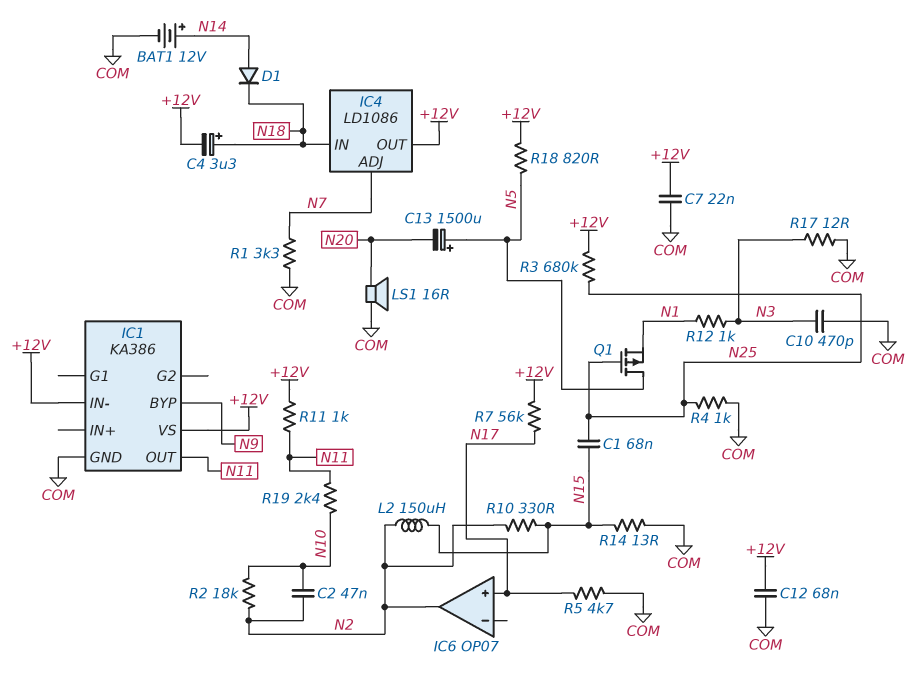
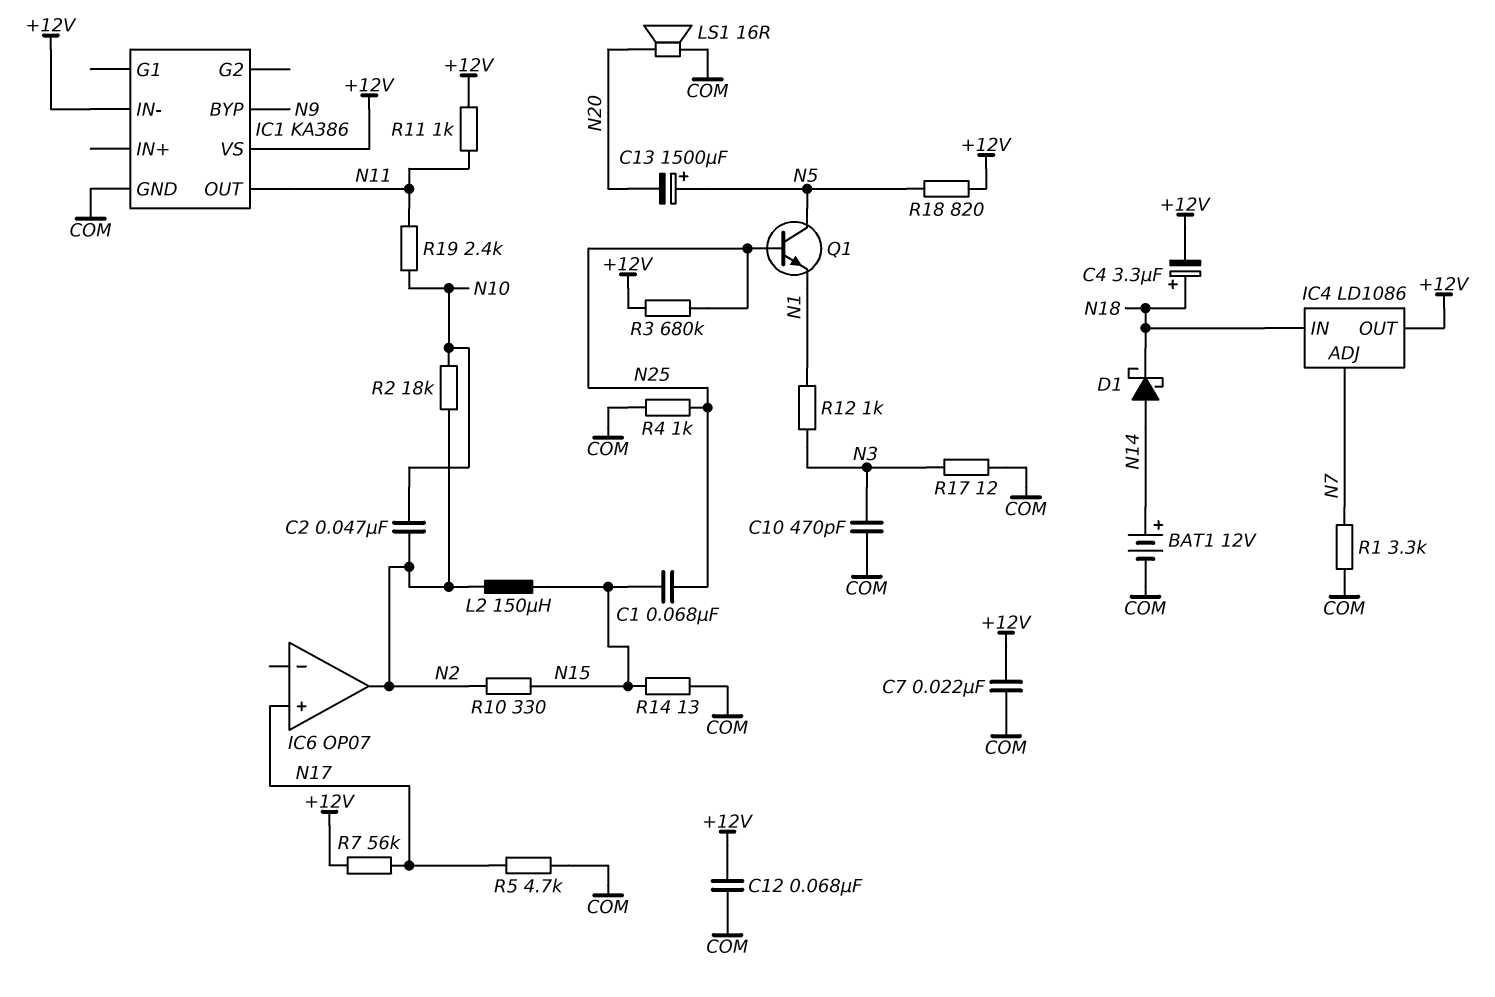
D1: diode (A N14, K N18) -> schottky (A N14, K N18)
Q1: PMOS (G N25, D N5, S N1) -> NPN (B N25, C N5, E N1)

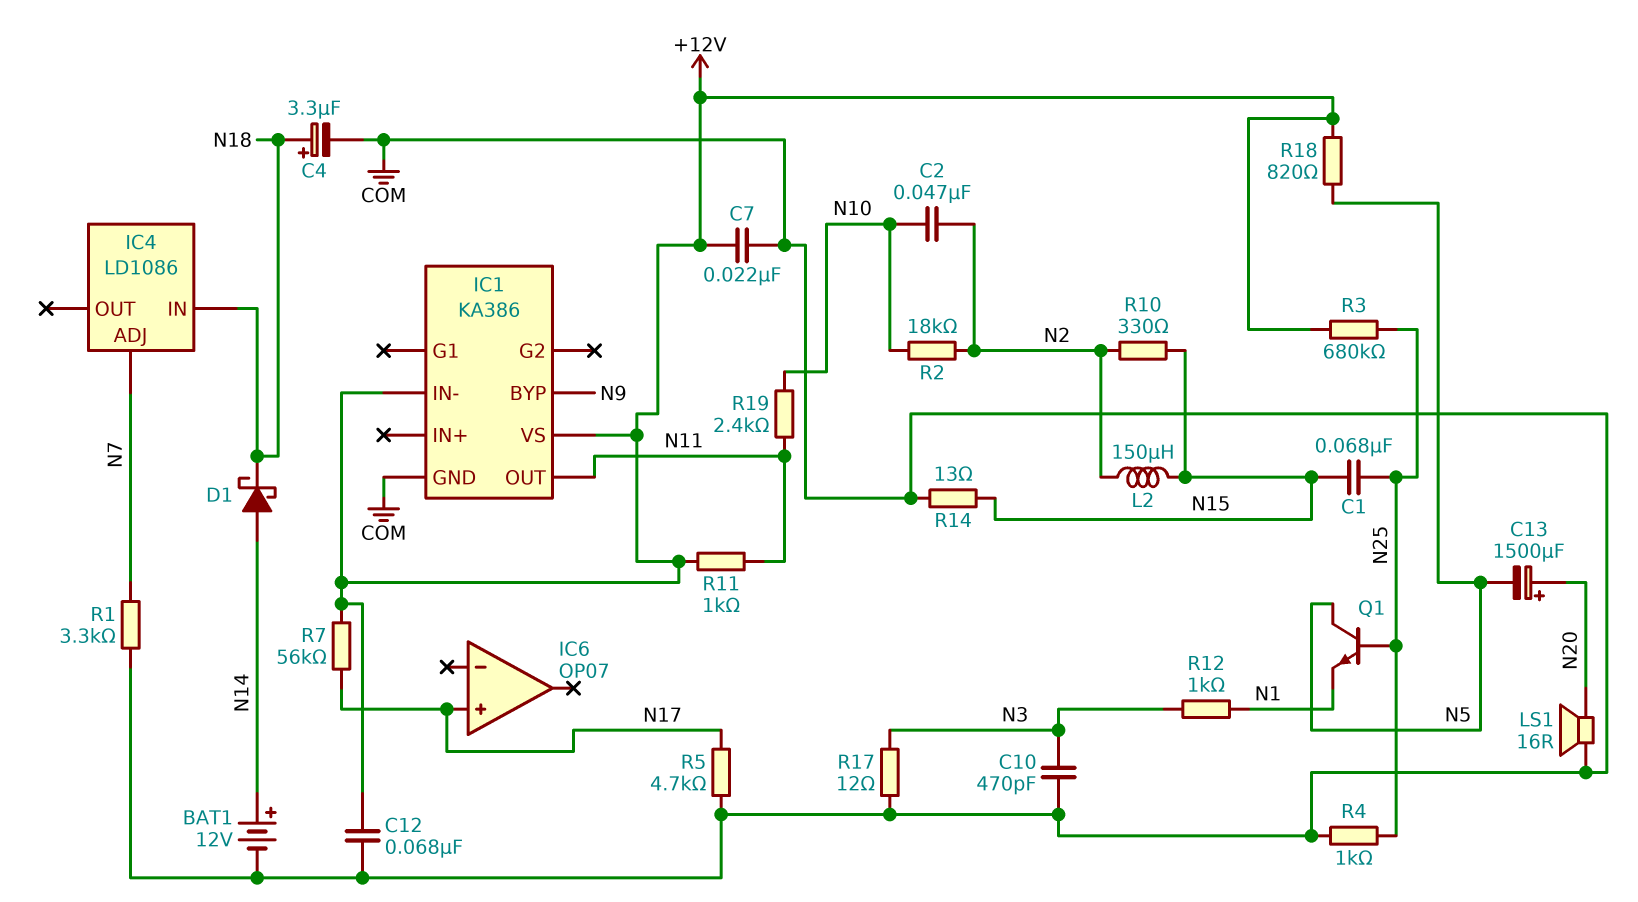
C4: 3.3uF (plus N18, minus +12V) -> 3.3uF (plus N18, minus COM)
C13: 1500uF (plus N5, minus N20) -> 1500uF (plus N20, minus N5)
IC4 pin OUT: +12V -> none
IC6 pin out: N2 -> none

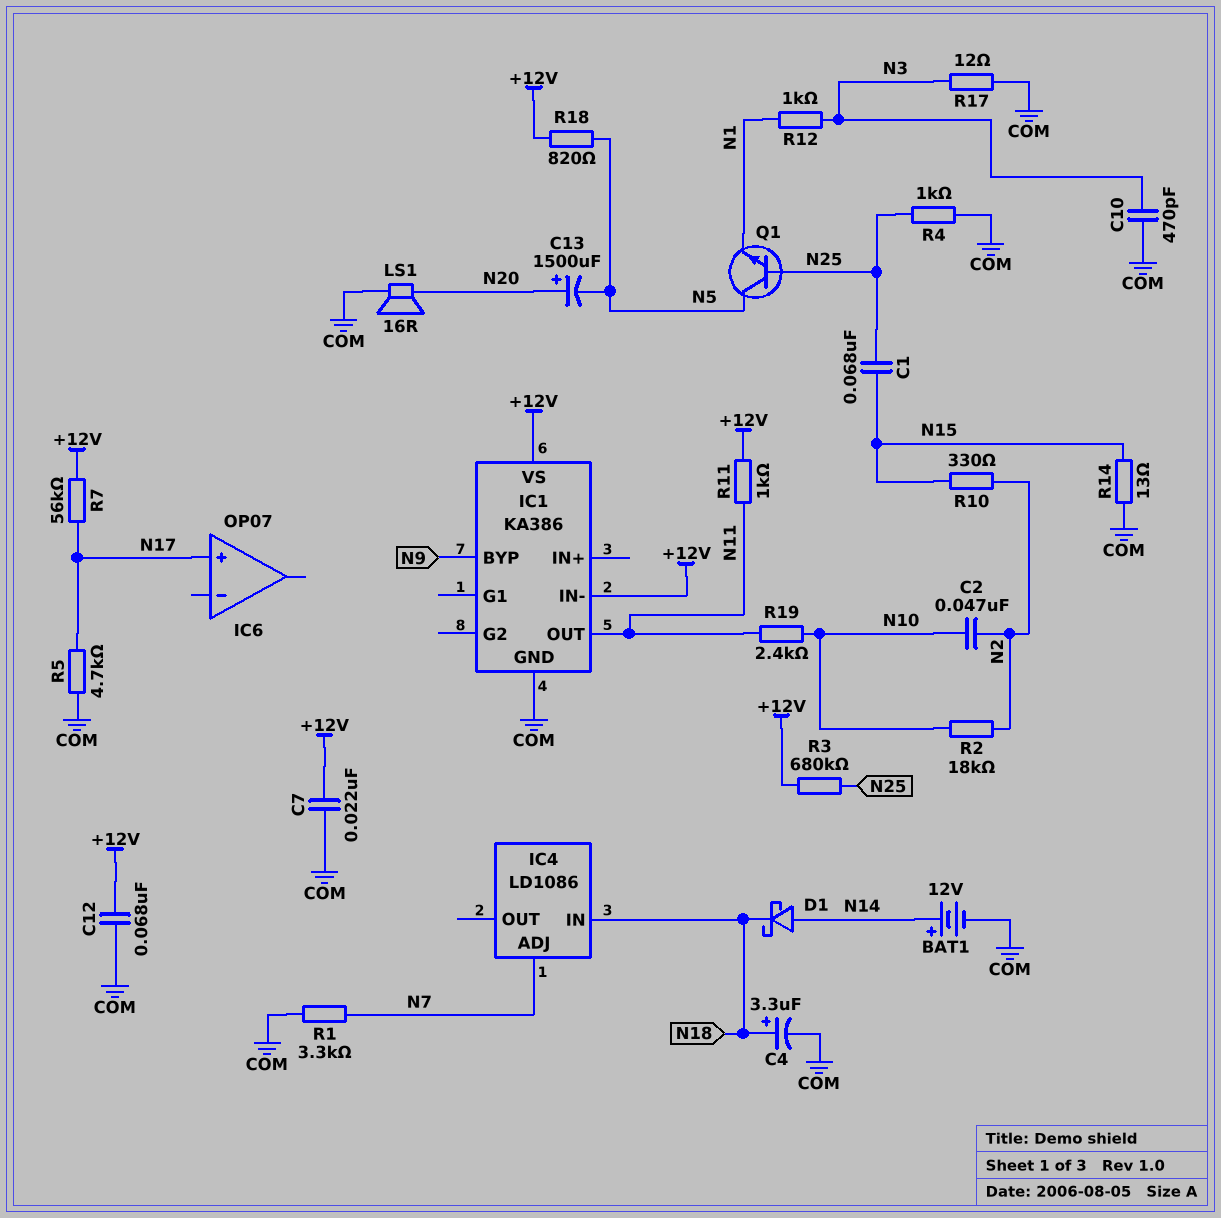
L2: 150uH (N2, N15) -> none

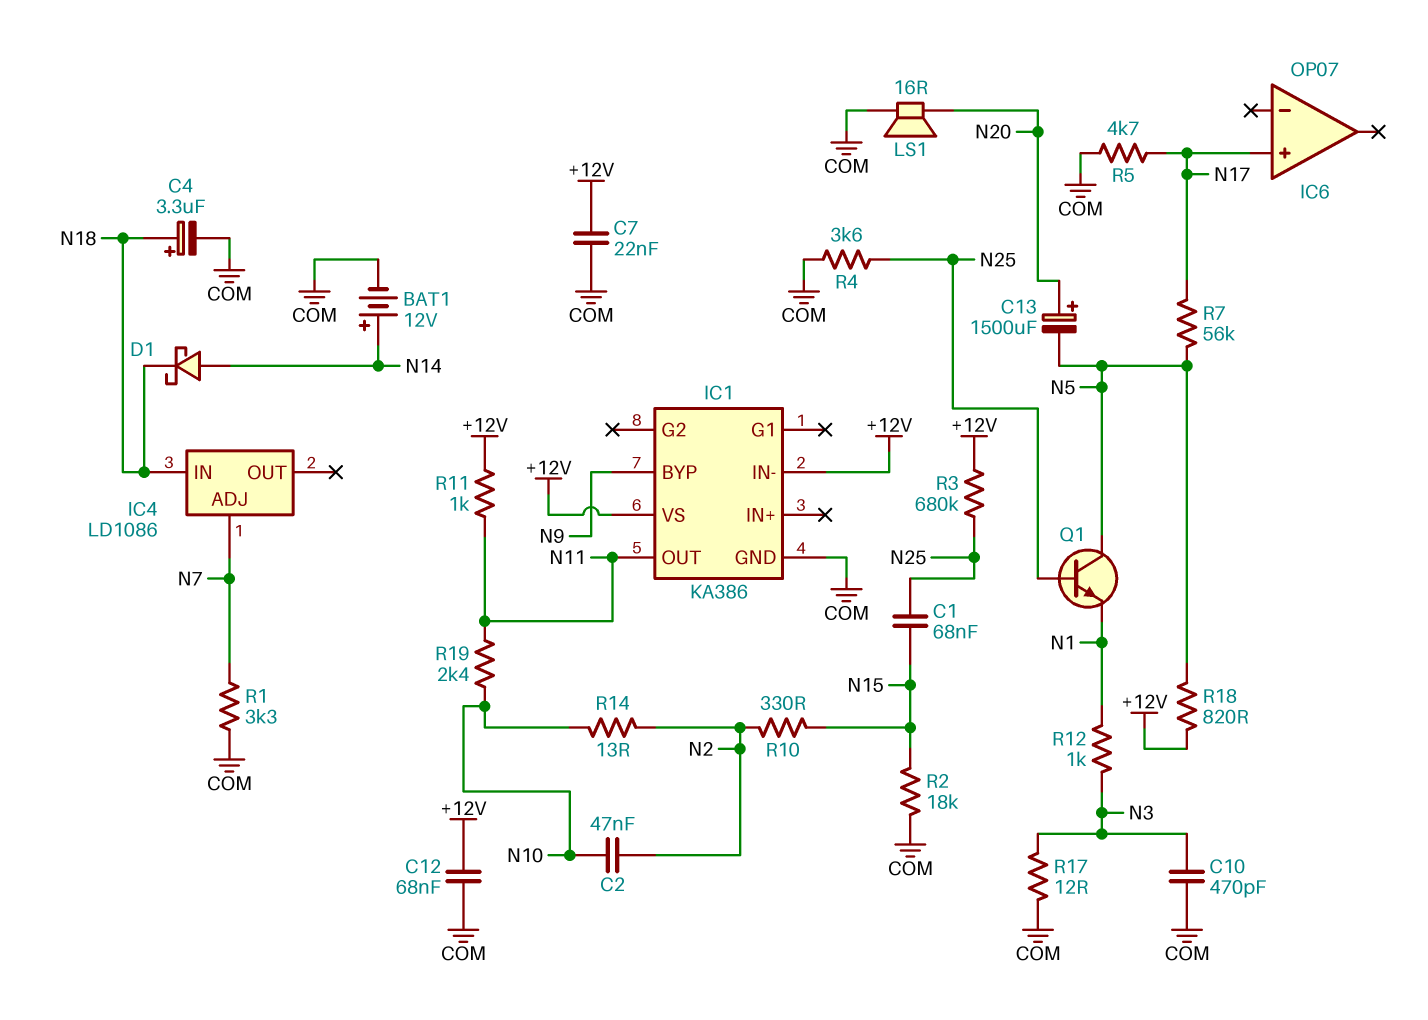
R2: 18k (N2, N10) -> 18k (COM, N15)
R4: 1k (COM, N25) -> 3.6k (COM, N25)
R7: 56k (+12V, N17) -> 56k (N5, N17)
R14: 13 (COM, N15) -> 13 (N2, N10)

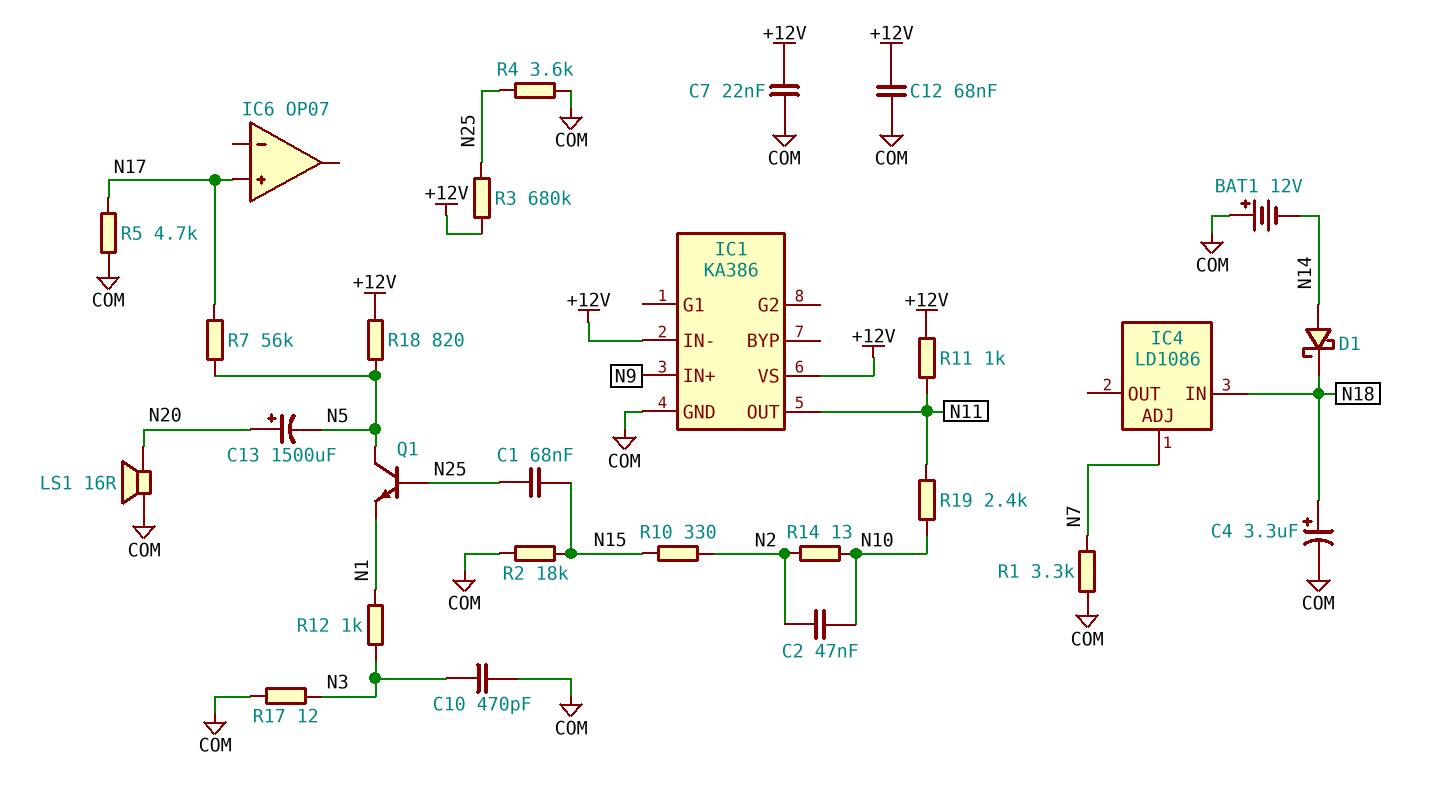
BAT1: 12V (plus N14, minus COM) -> 12V (plus COM, minus N14)
IC1 pin BYP: N9 -> none
IC1 pin IN+: none -> N9

